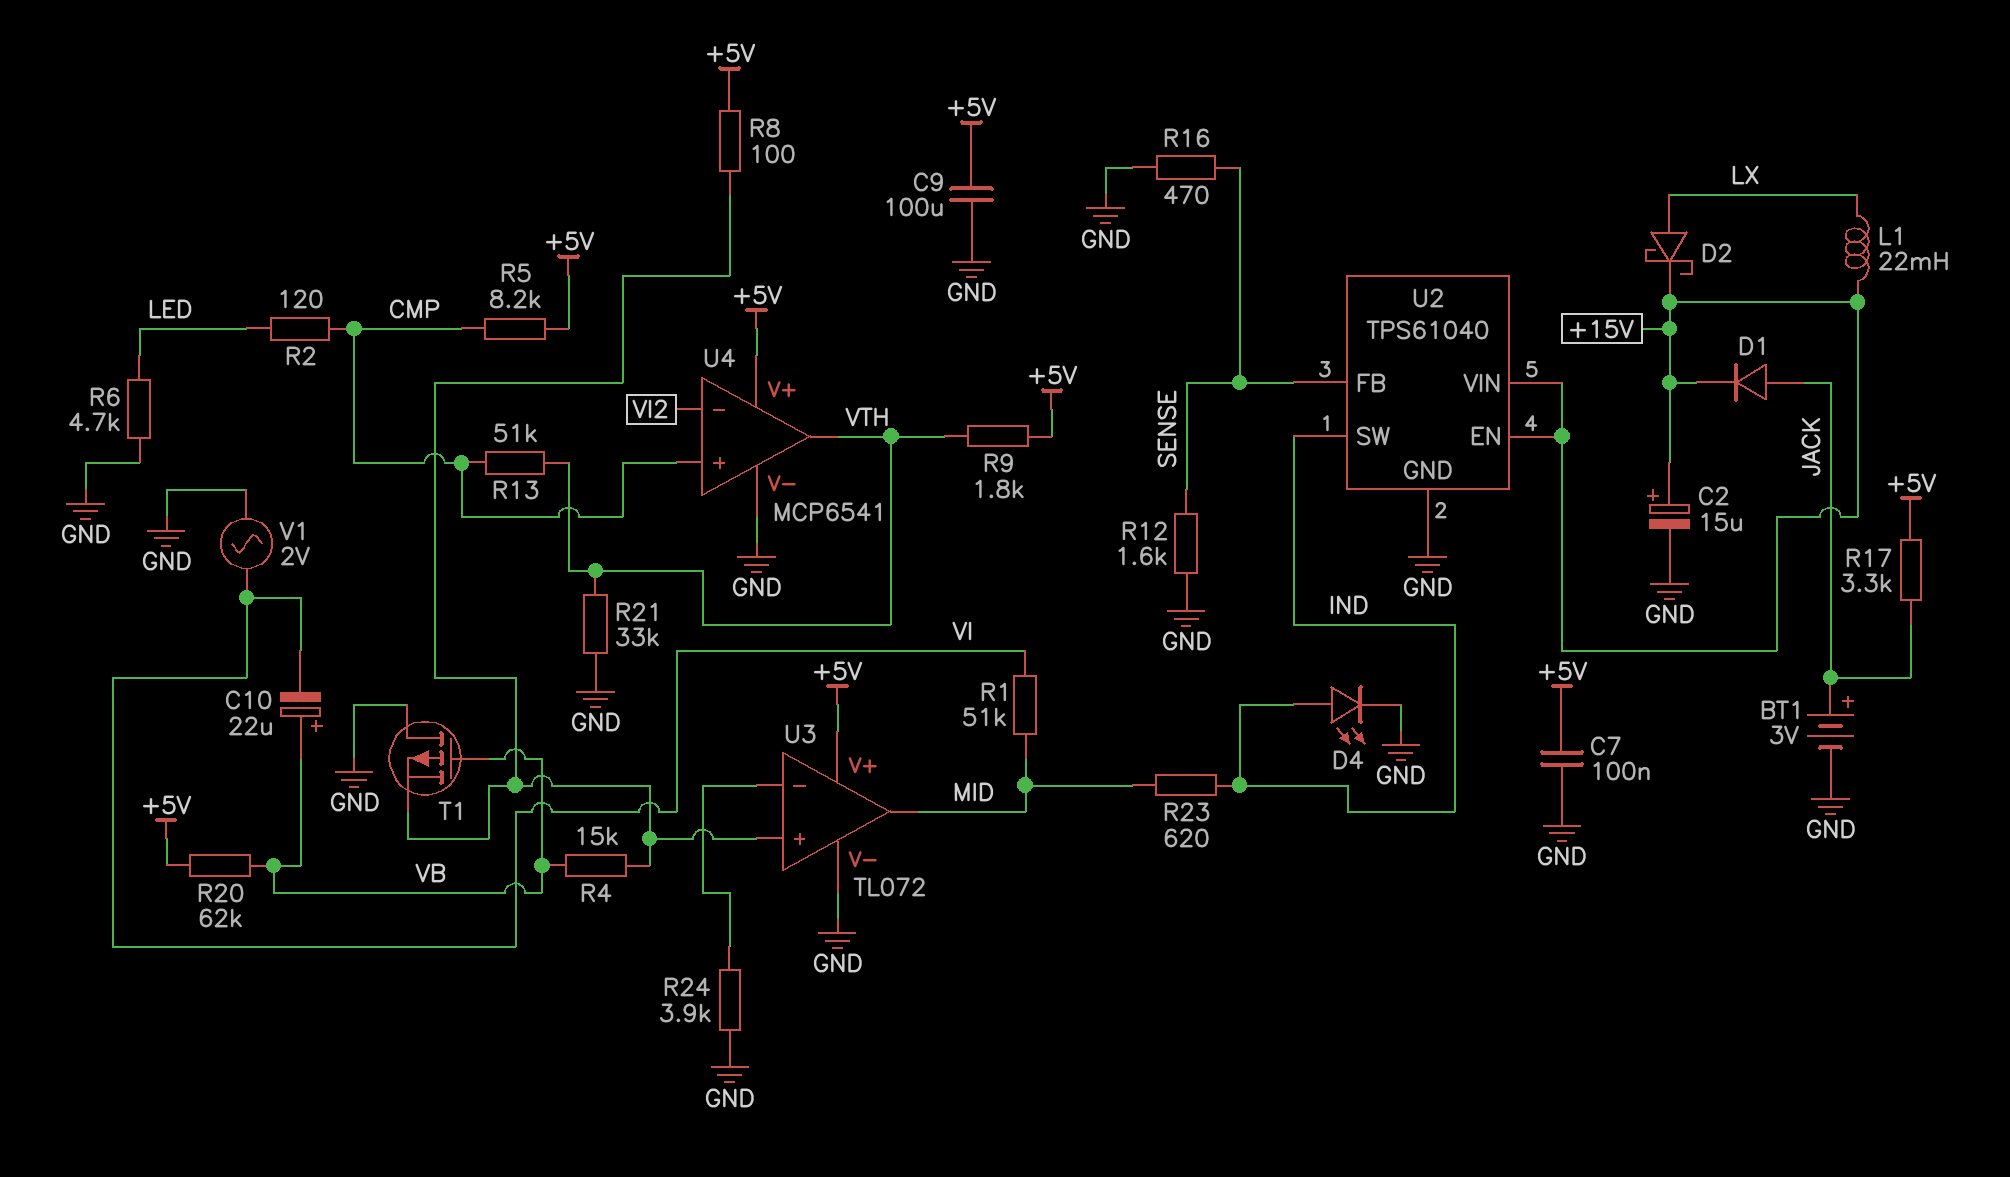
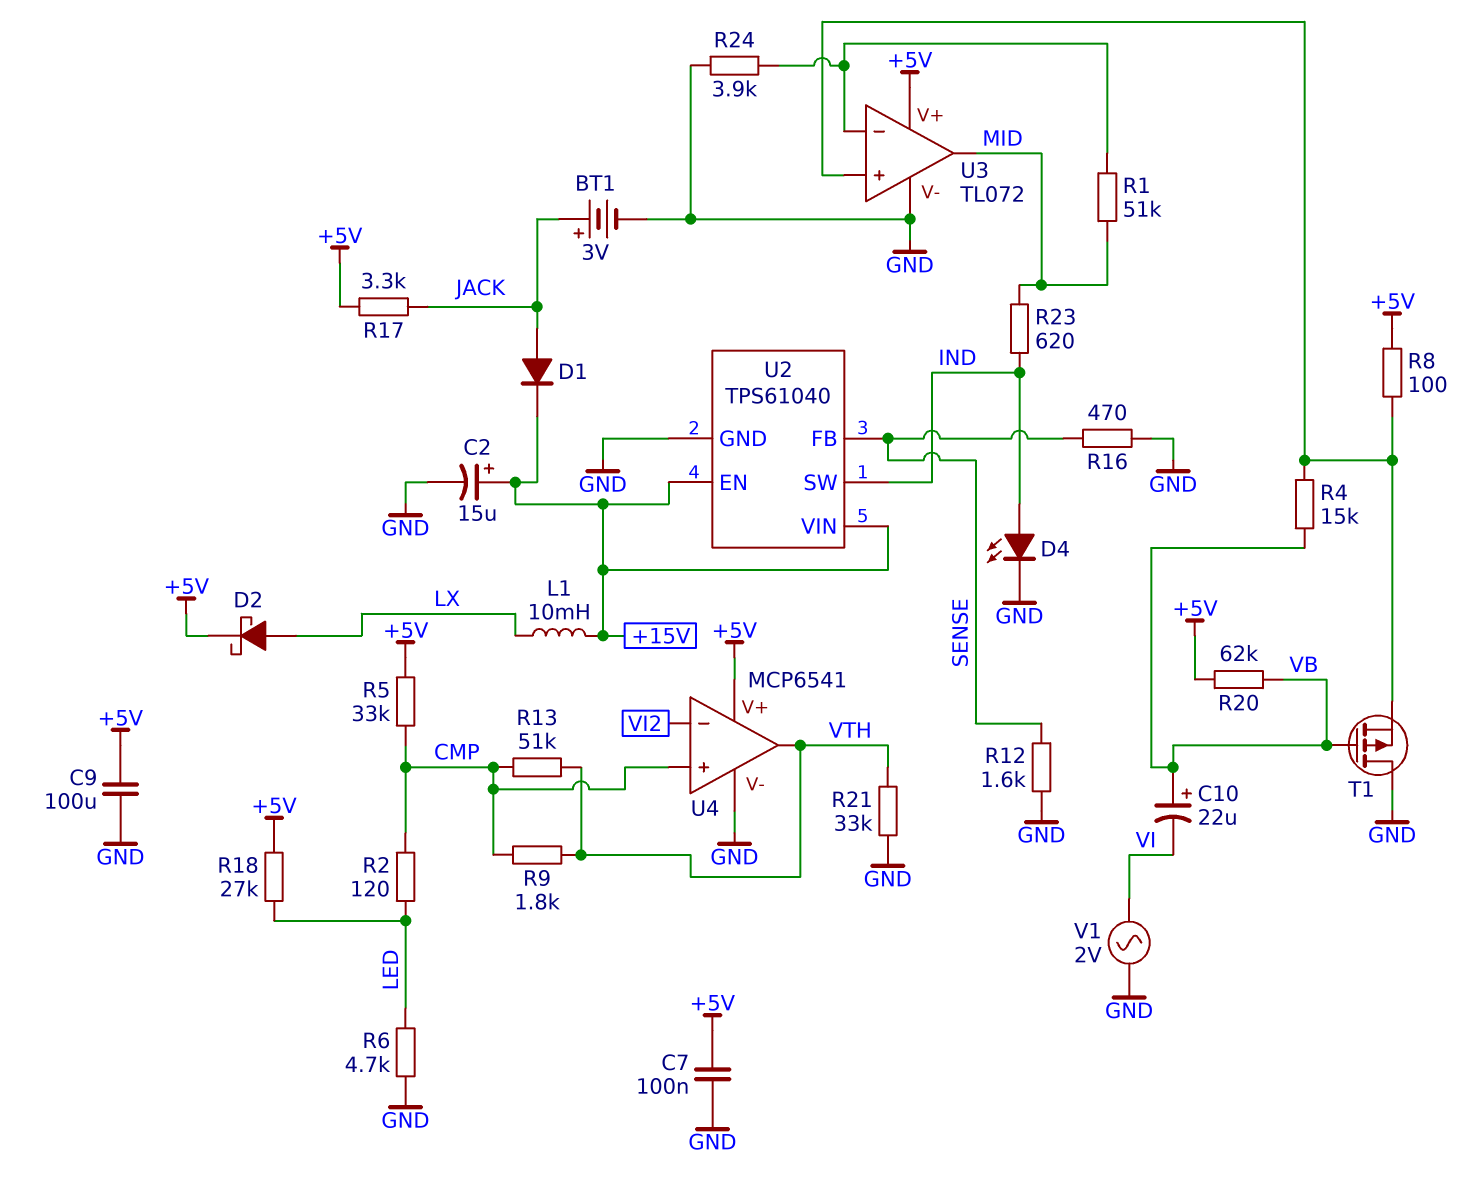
D2: schottky (A LX, K +15V) -> schottky (A LX, K +5V)
L1: 22mH (+15V, LX) -> 10mH (+15V, LX)
R1: 51k (MID, VI) -> 51k (MID, U3/in-)
R5: 8.2k (+5V, CMP) -> 33k (+5V, CMP)
R9: 1.8k (+5V, VTH) -> 1.8k (CMP, VTH)
R18: none -> 27k (+5V, LED)

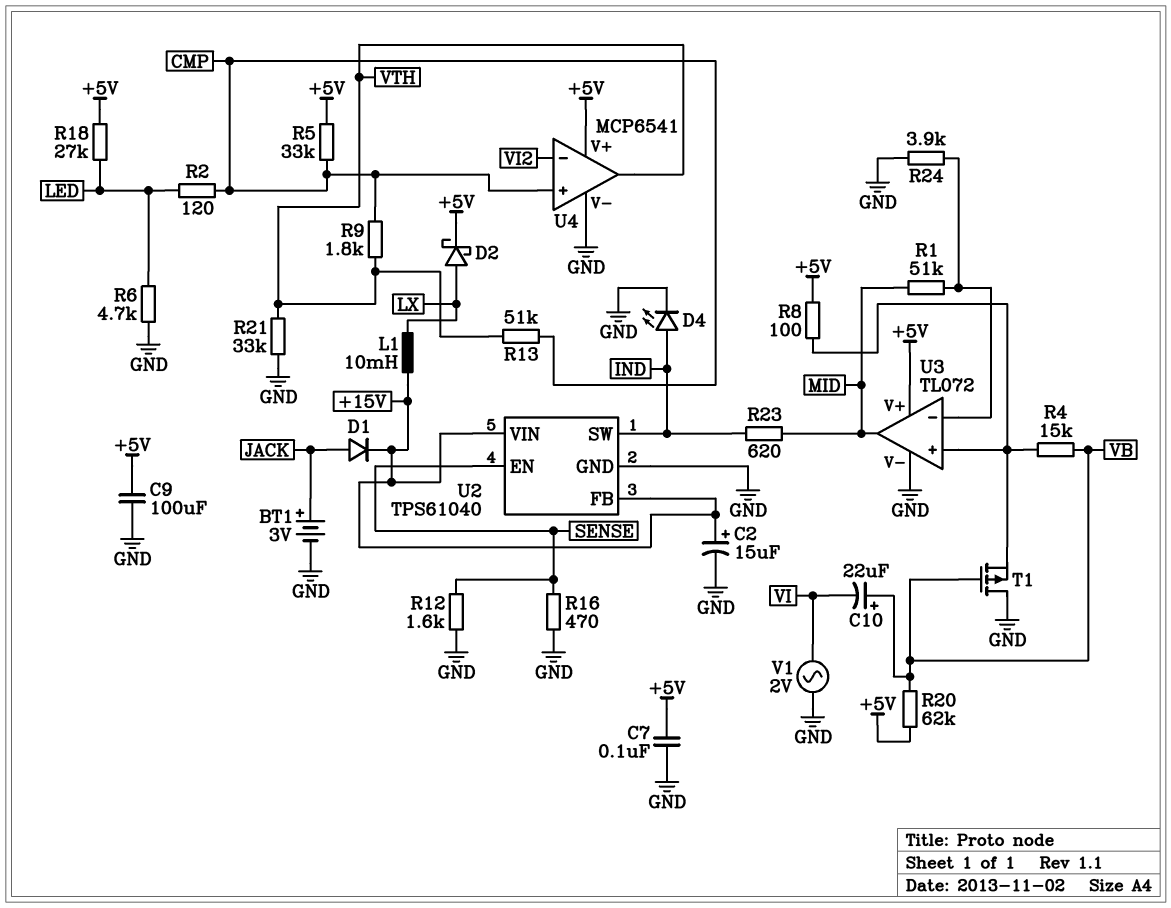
R17: 3.3k (+5V, JACK) -> none
U2 pin EN: +15V -> SENSE
U2 pin FB: SENSE -> +15V

